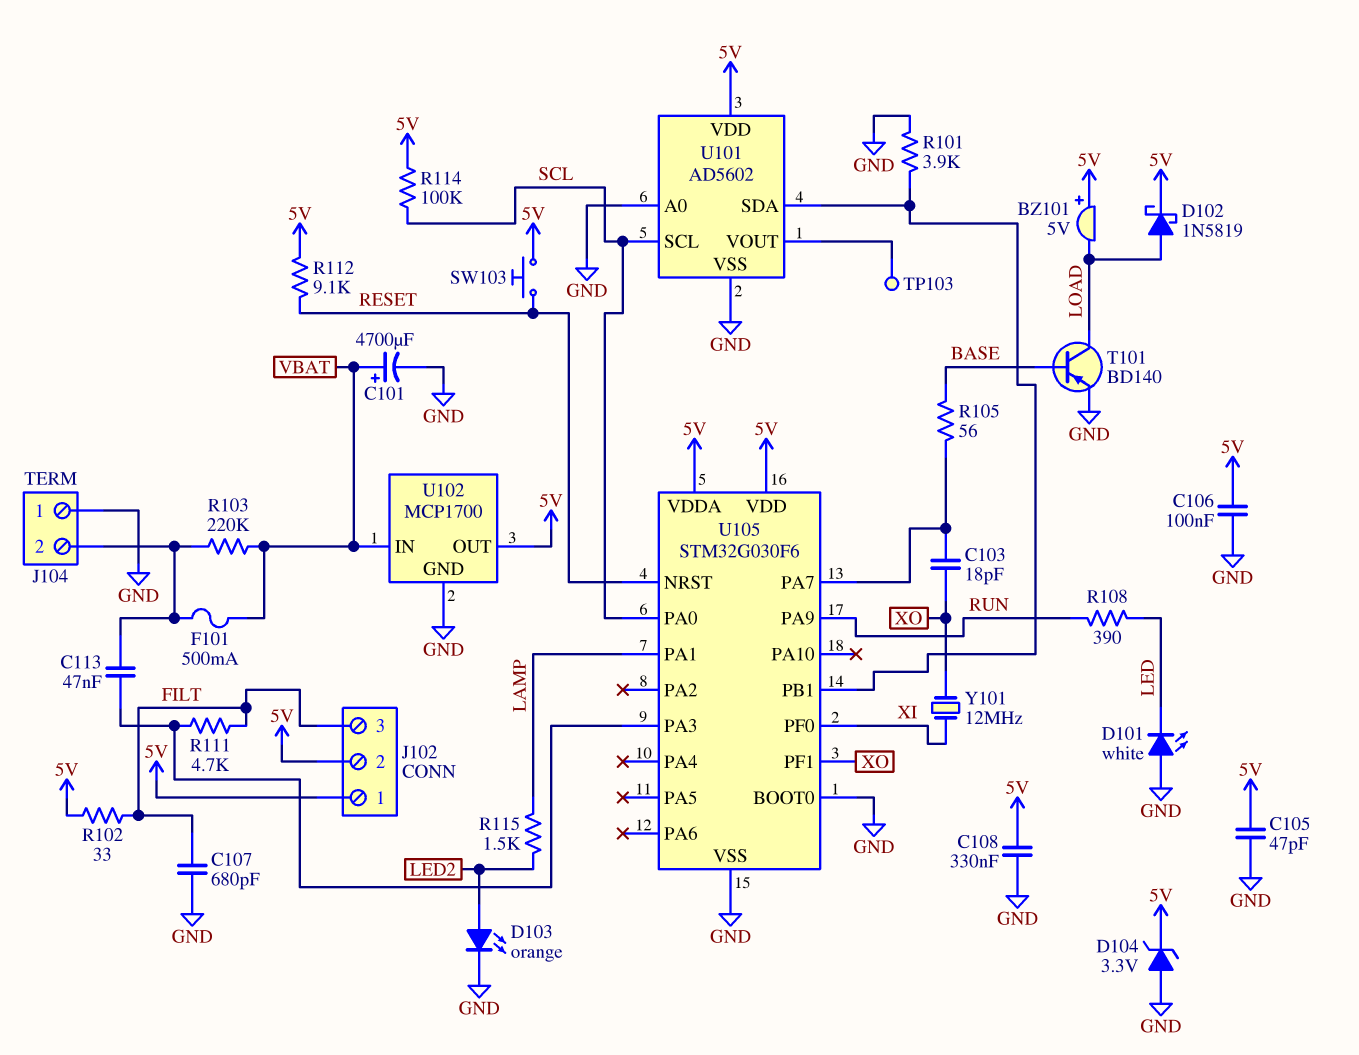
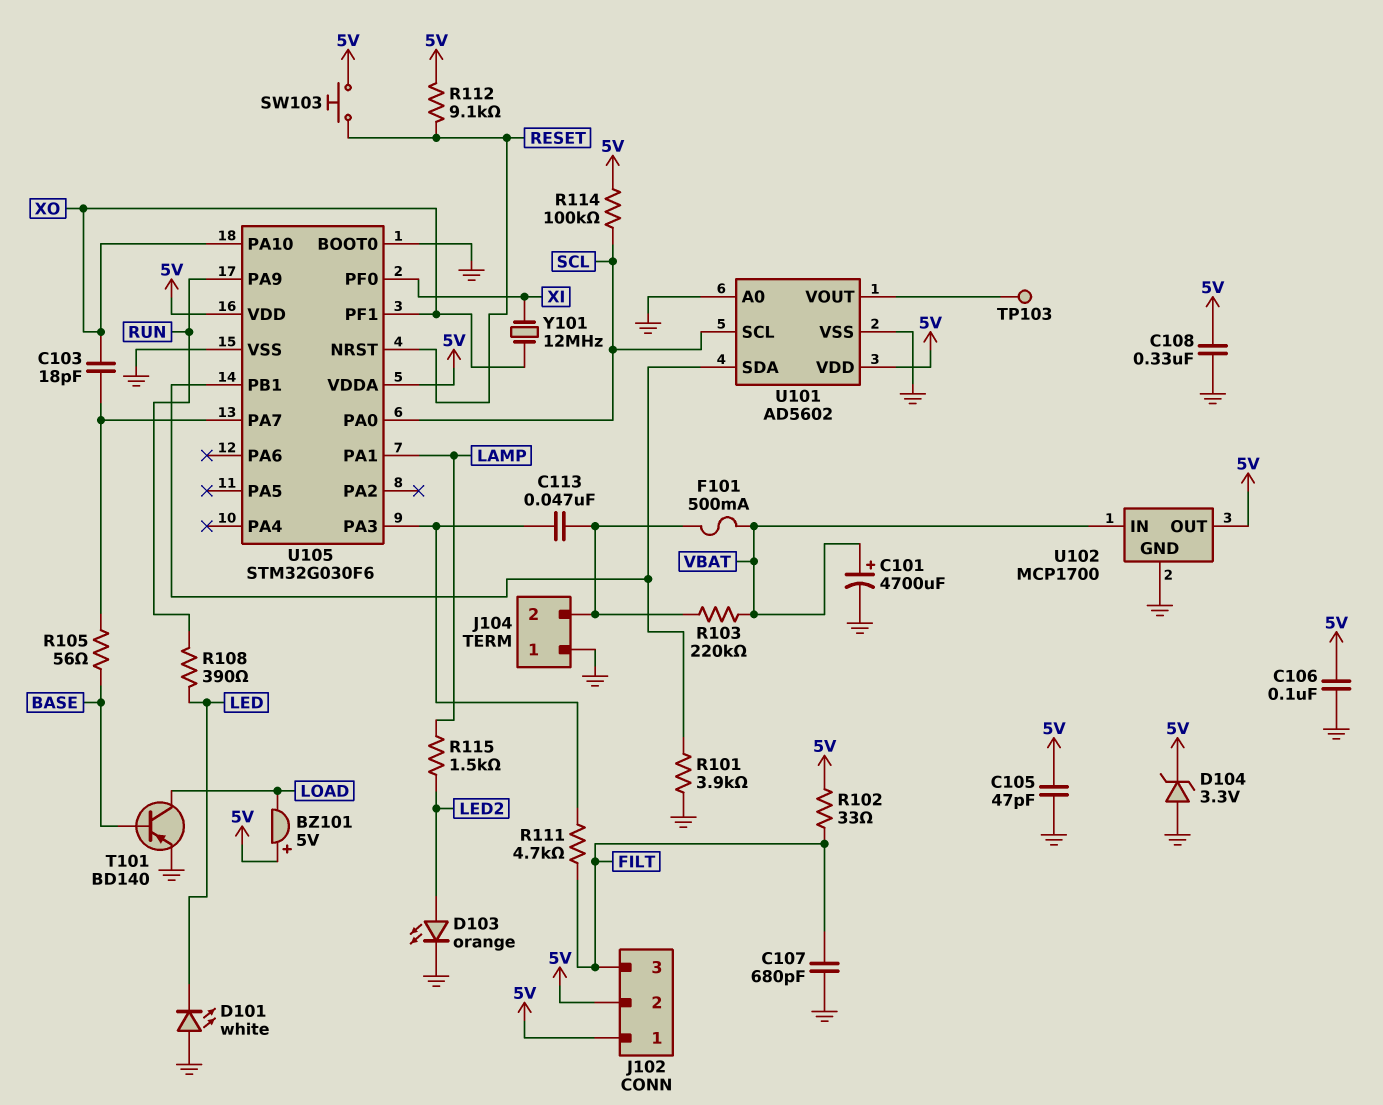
D102: schottky 1N5819 (A LOAD, K 5V) -> none
U105 pin PA10: none -> XO

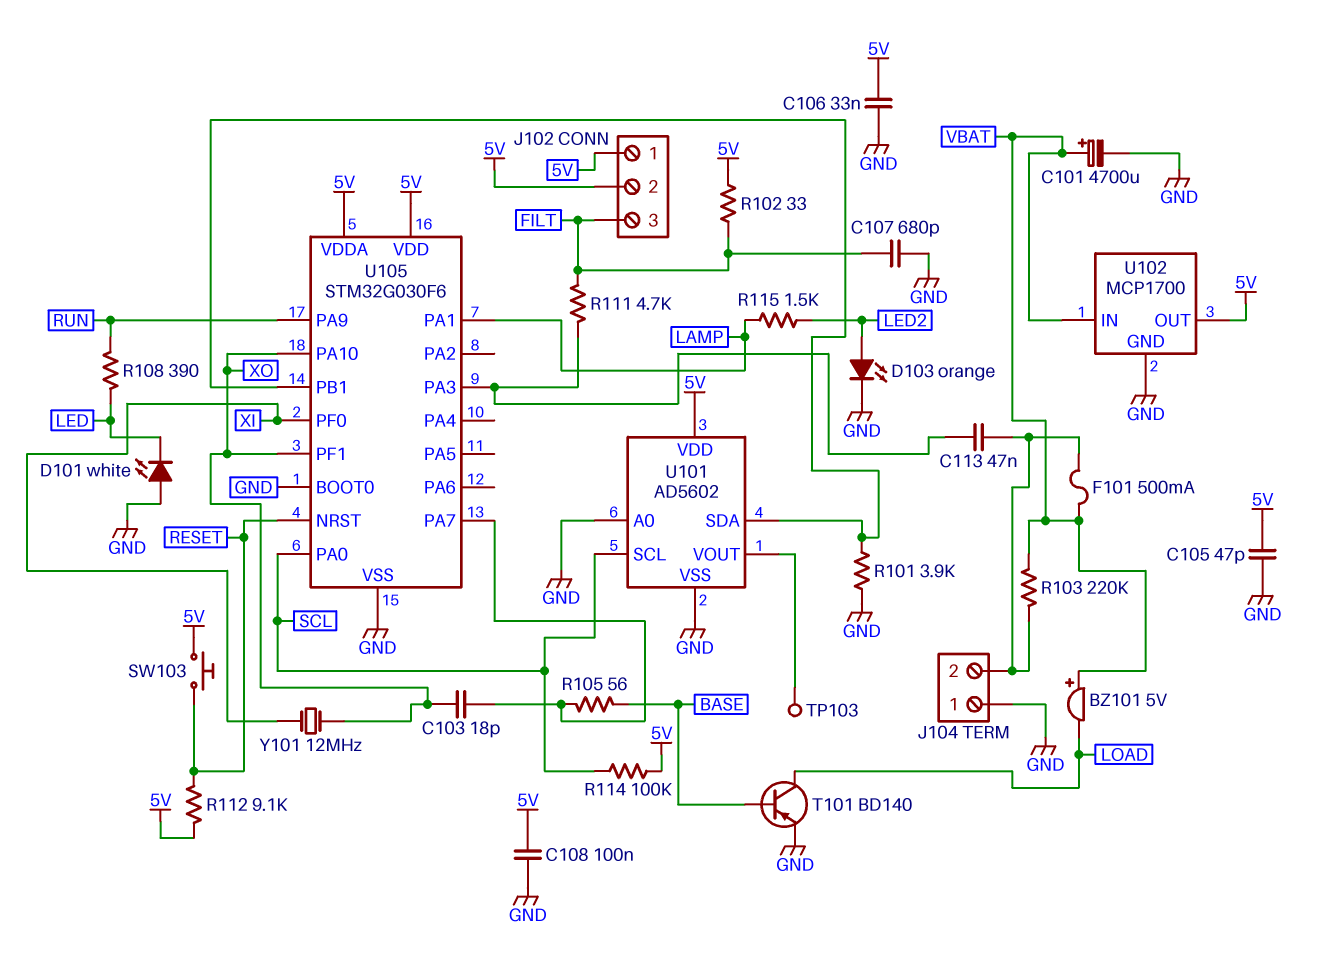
BZ101: buzzer 5V (plus 5V, minus LOAD) -> buzzer 5V (plus VBAT, minus LOAD)
C106: 100nF (5V, GND) -> 33nF (5V, GND)
C108: 330nF (5V, GND) -> 100nF (5V, GND)
D104: zener 3.3V (A GND, K 5V) -> none

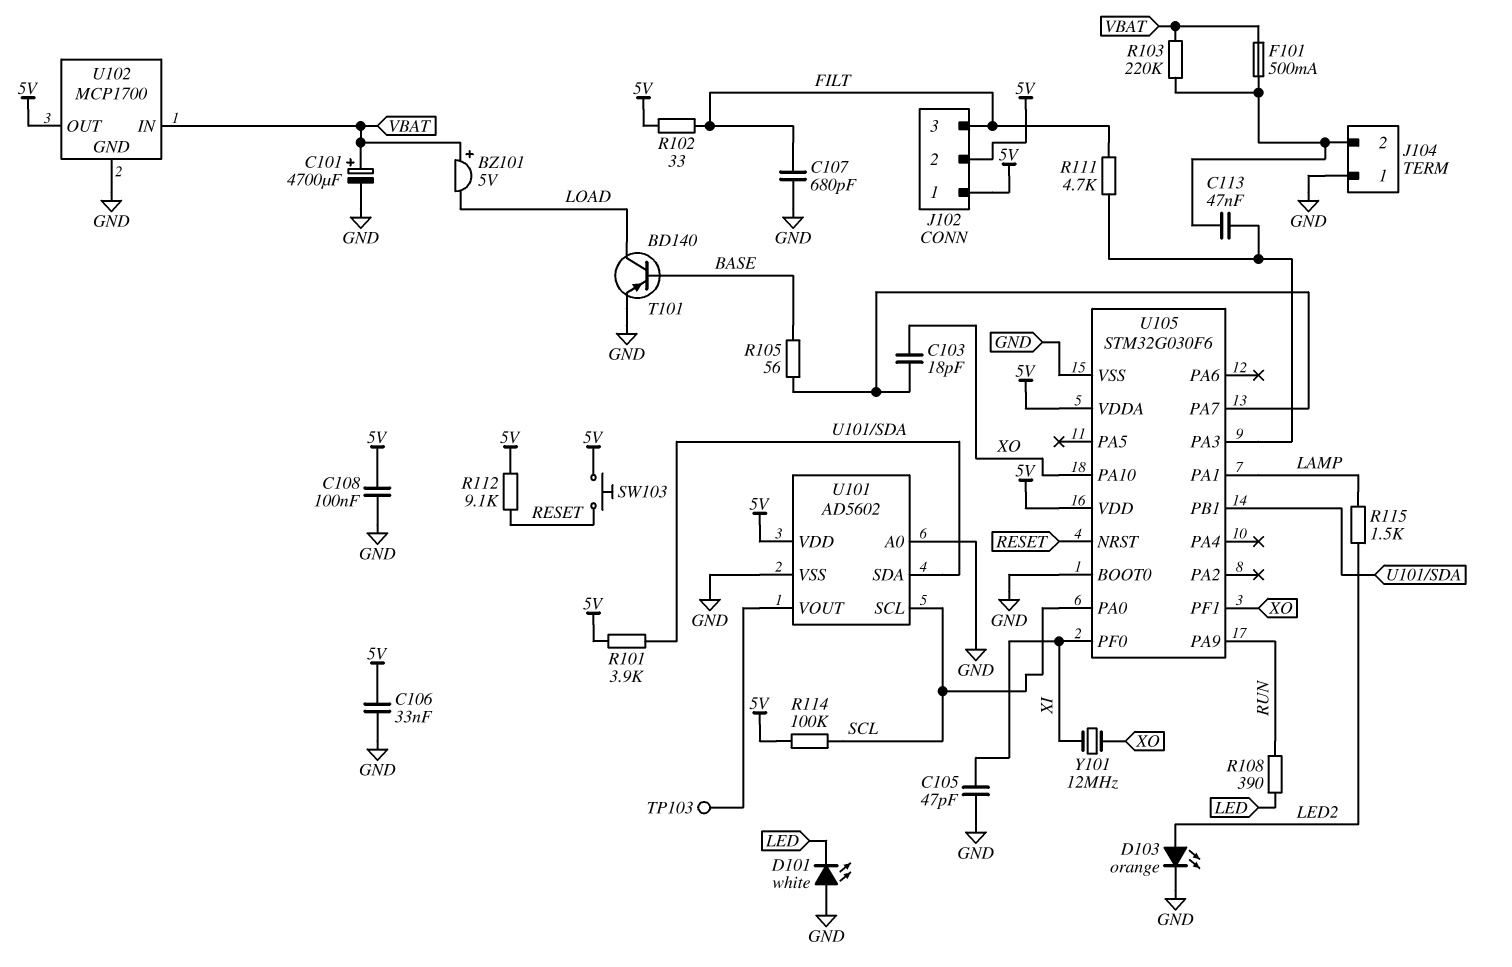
C105: 47pF (5V, GND) -> 47pF (GND, XI)
R101: 3.9k (GND, U101/SDA) -> 3.9k (5V, U101/SDA)

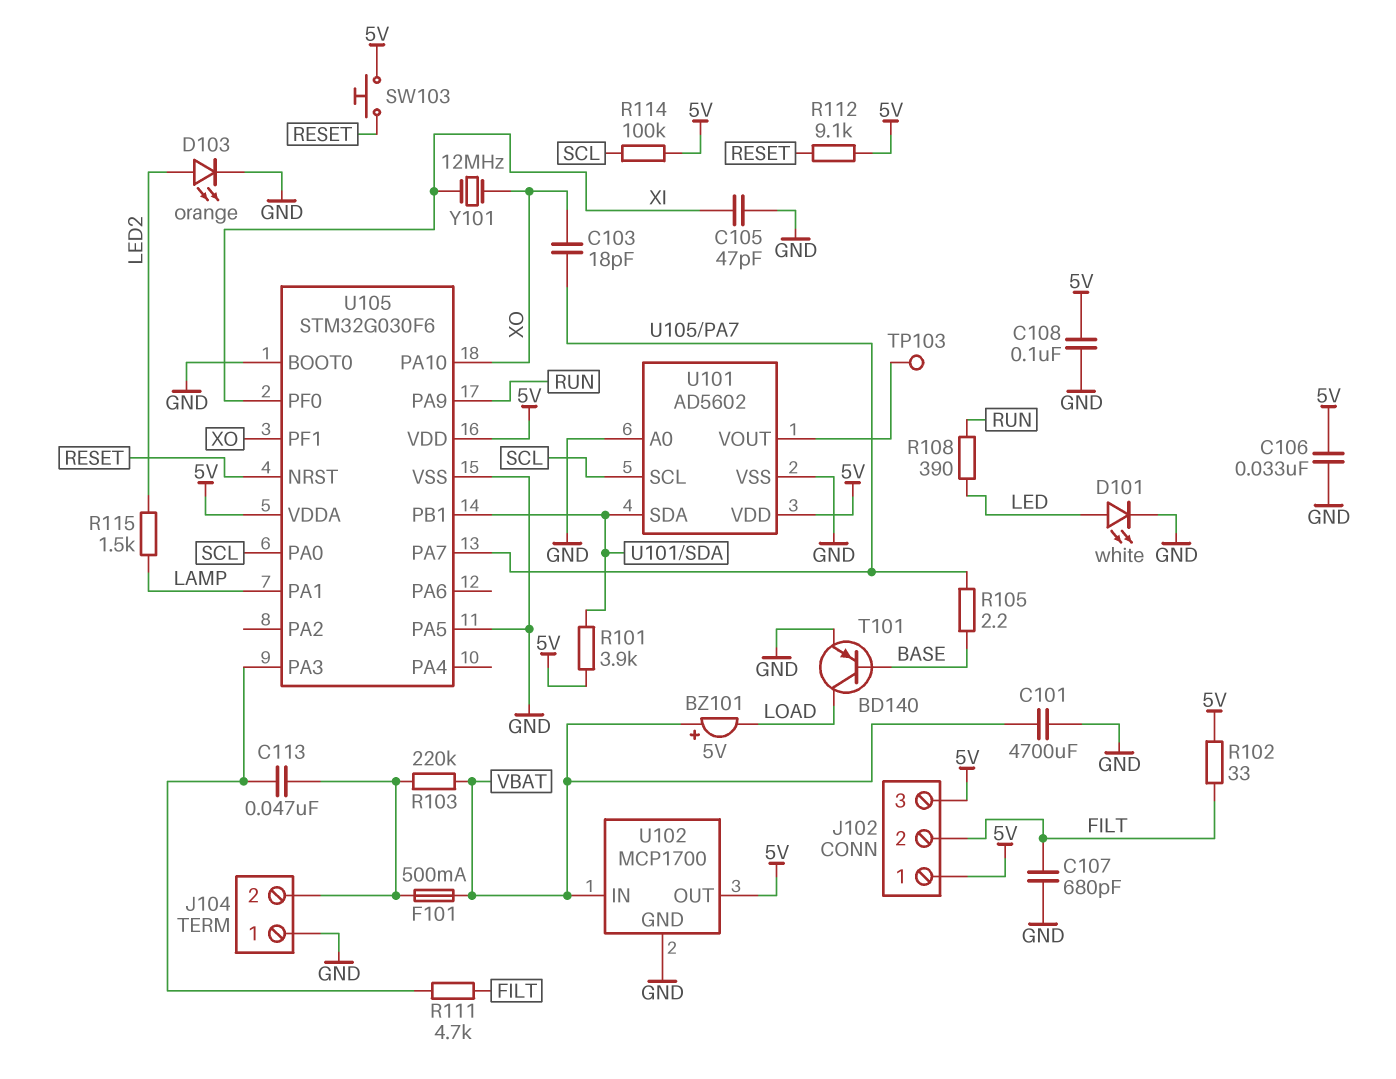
C101: 4700uF (plus VBAT, minus GND) -> 4700uF (GND, VBAT)
D101: LED white (A GND, K LED) -> LED white (A LED, K GND)
J102 pin 2: 5V -> FILT
J102 pin 3: FILT -> 5V
R105: 56 (BASE, U105/PA7) -> 2.2 (BASE, U105/PA7)
U105 pin PA5: none -> GND

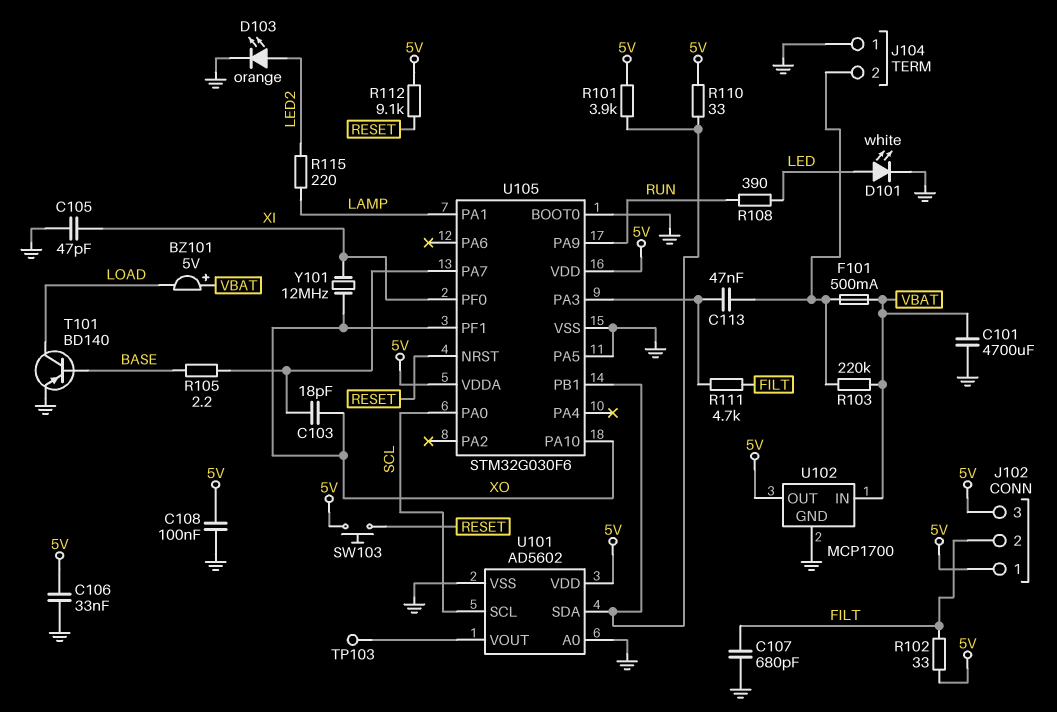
R110: none -> 33 (5V, U101/SDA)
R114: 100k (5V, SCL) -> none
R115: 1.5k (LAMP, LED2) -> 220 (LAMP, LED2)

